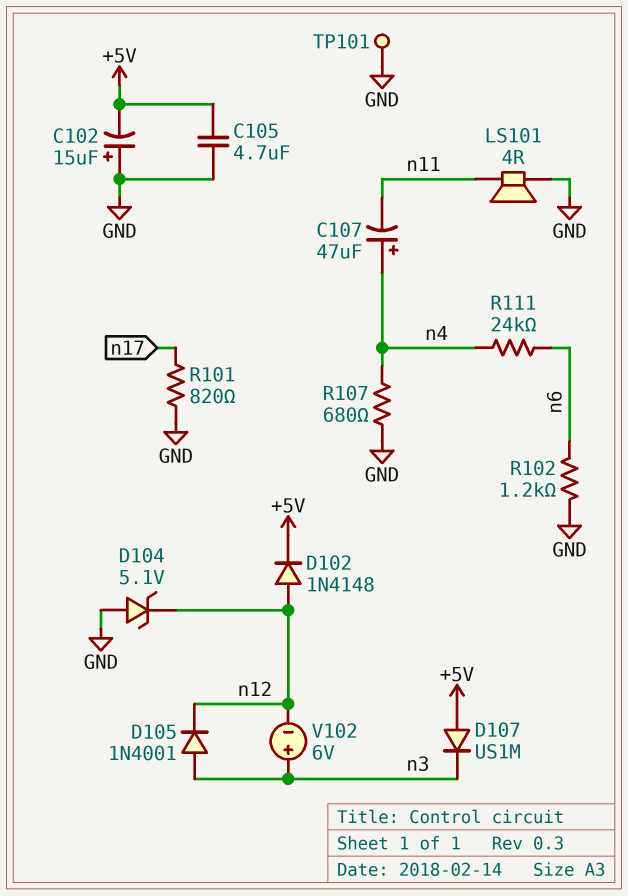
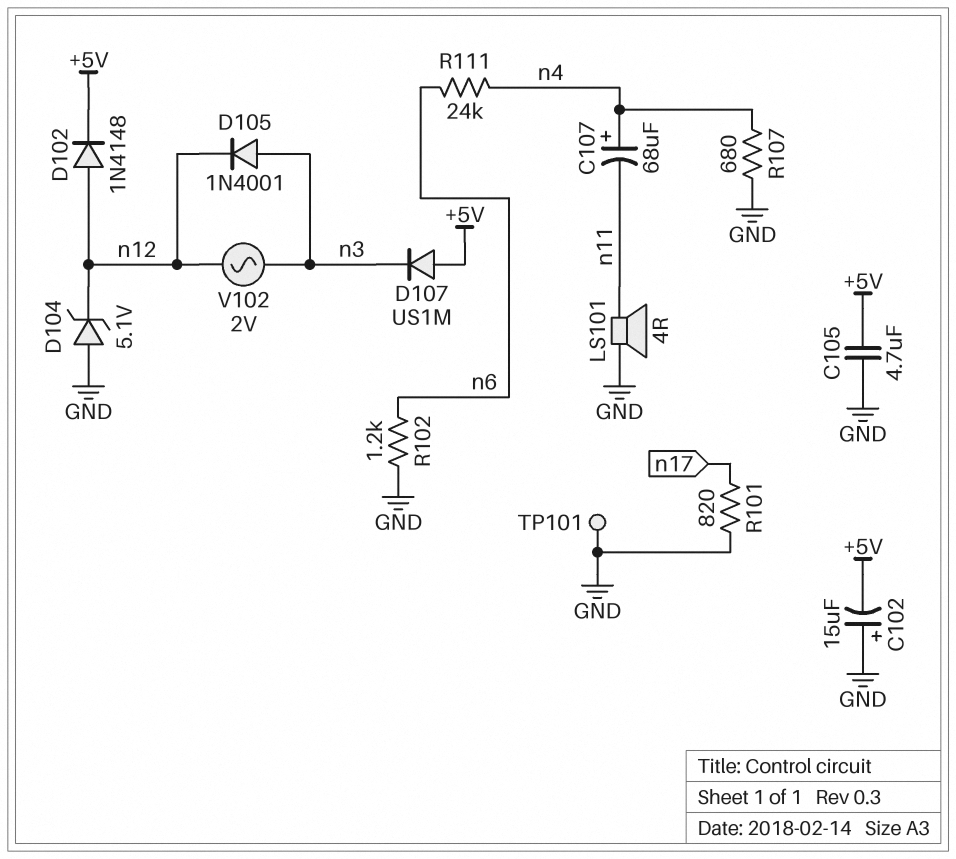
C107: 47uF (plus n4, minus n11) -> 68uF (plus n4, minus n11)
V102: 6V (plus n3, minus n12) -> AC 2V (n3, n12)

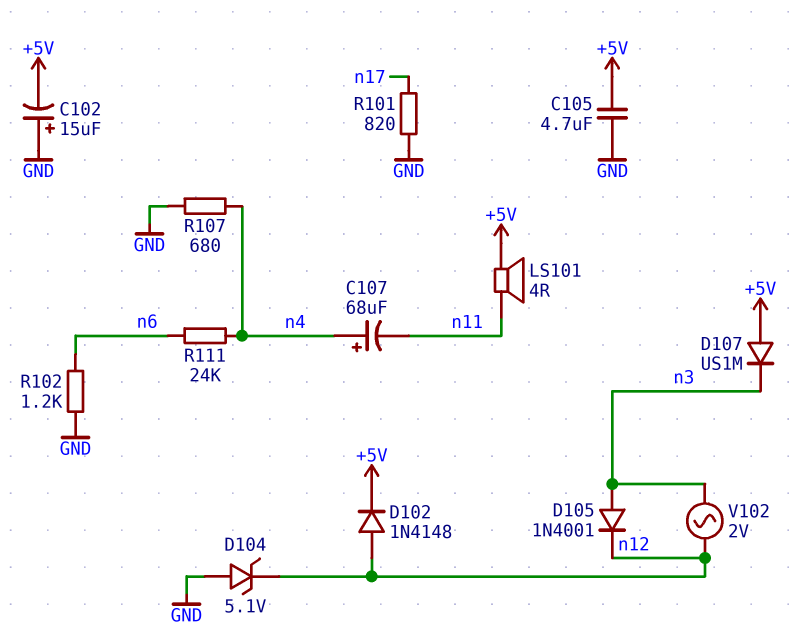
LS101: speaker 4R (GND, n11) -> speaker 4R (+5V, n11)
TP101: test point (GND) -> none

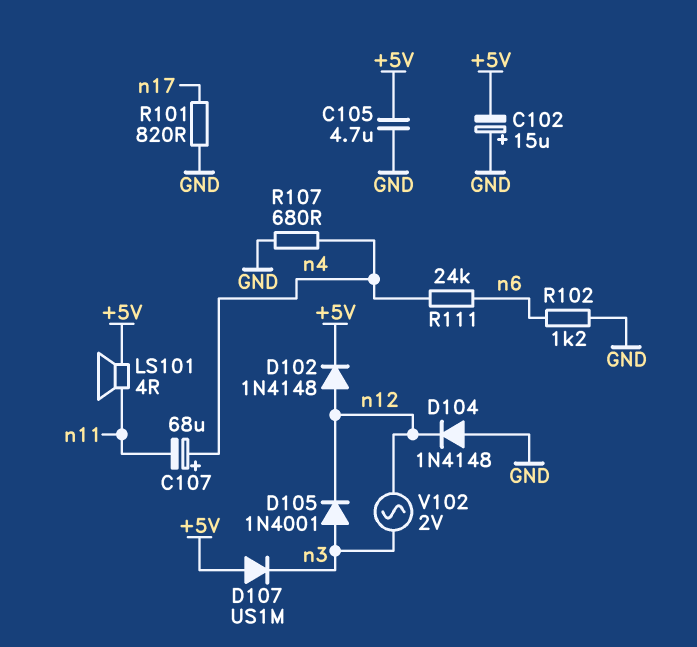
D104: zener 5.1V (A GND, K n12) -> diode 1N4148 (A GND, K n12)

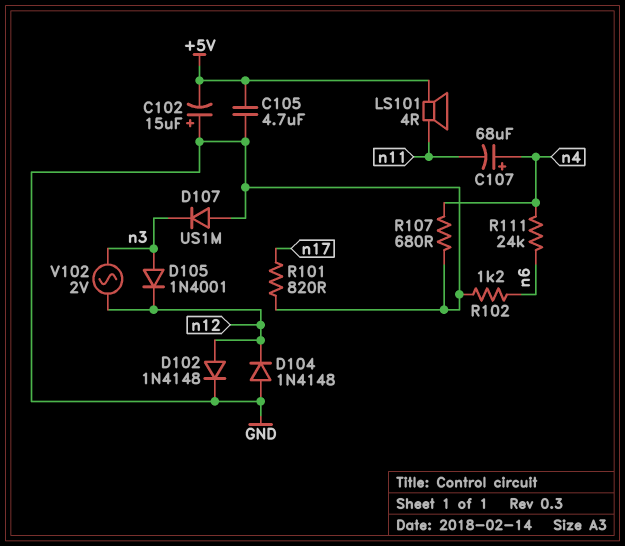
D102: diode 1N4148 (A n12, K +5V) -> diode 1N4148 (A n12, K GND)
D107: diode US1M (A +5V, K n3) -> diode US1M (A GND, K n3)

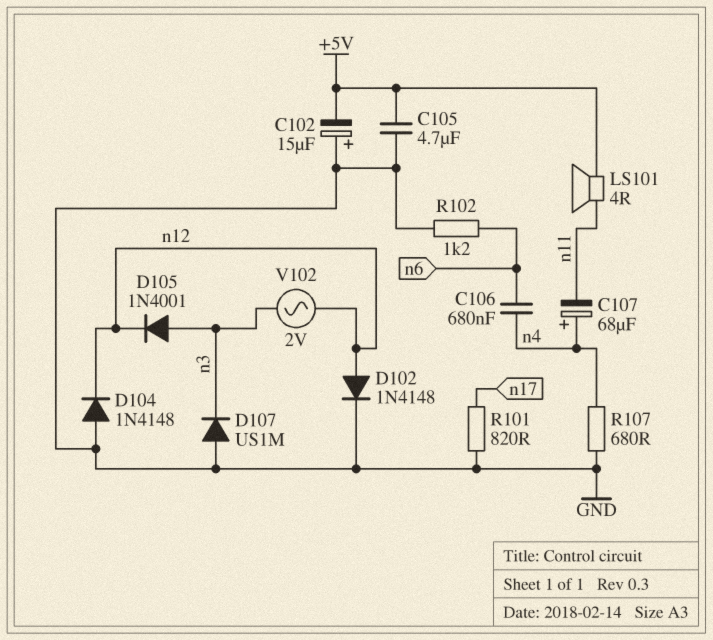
C106: none -> 680nF (n4, n6)
R111: 24k (n4, n6) -> none

